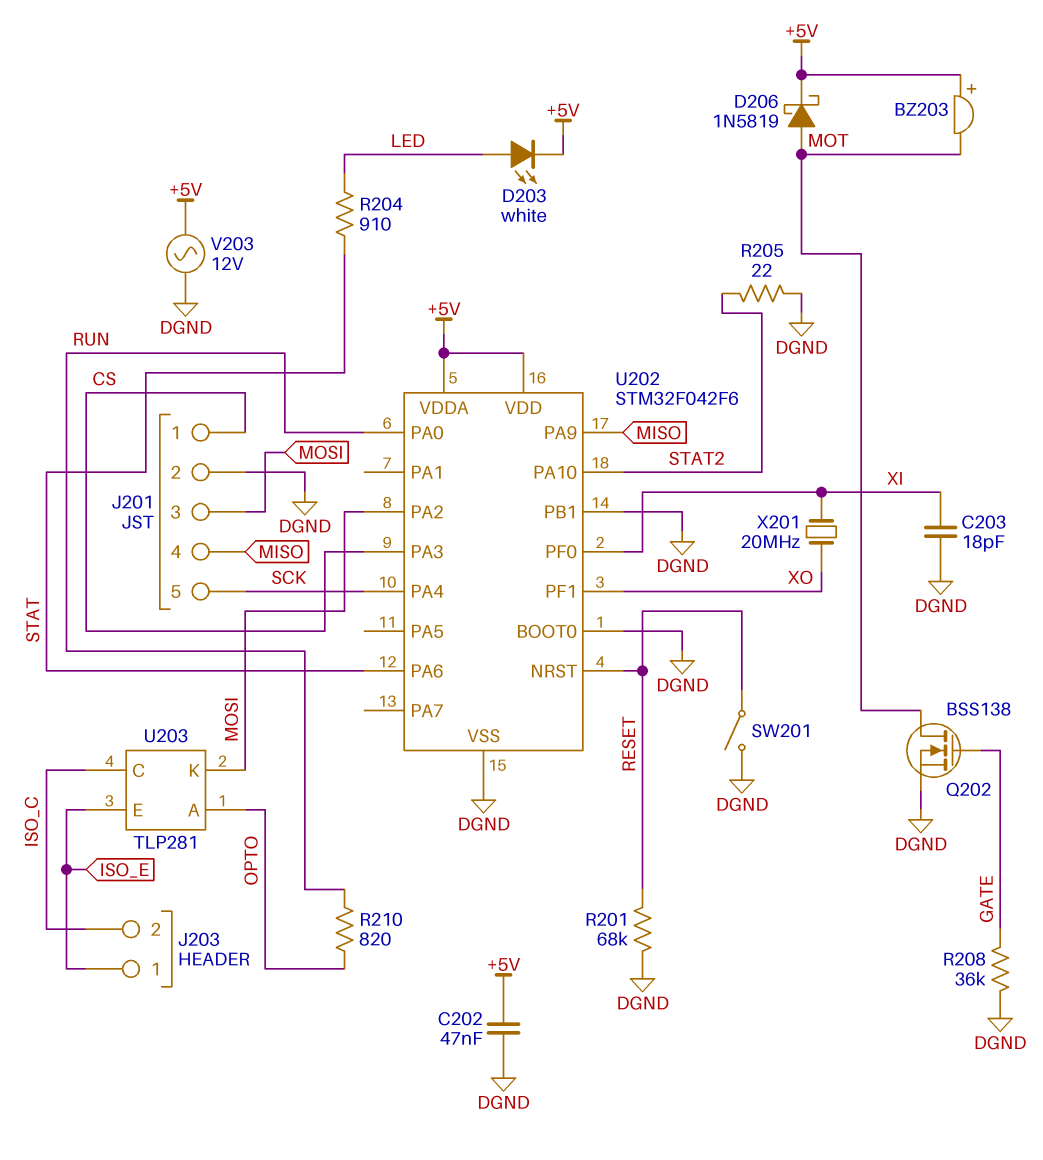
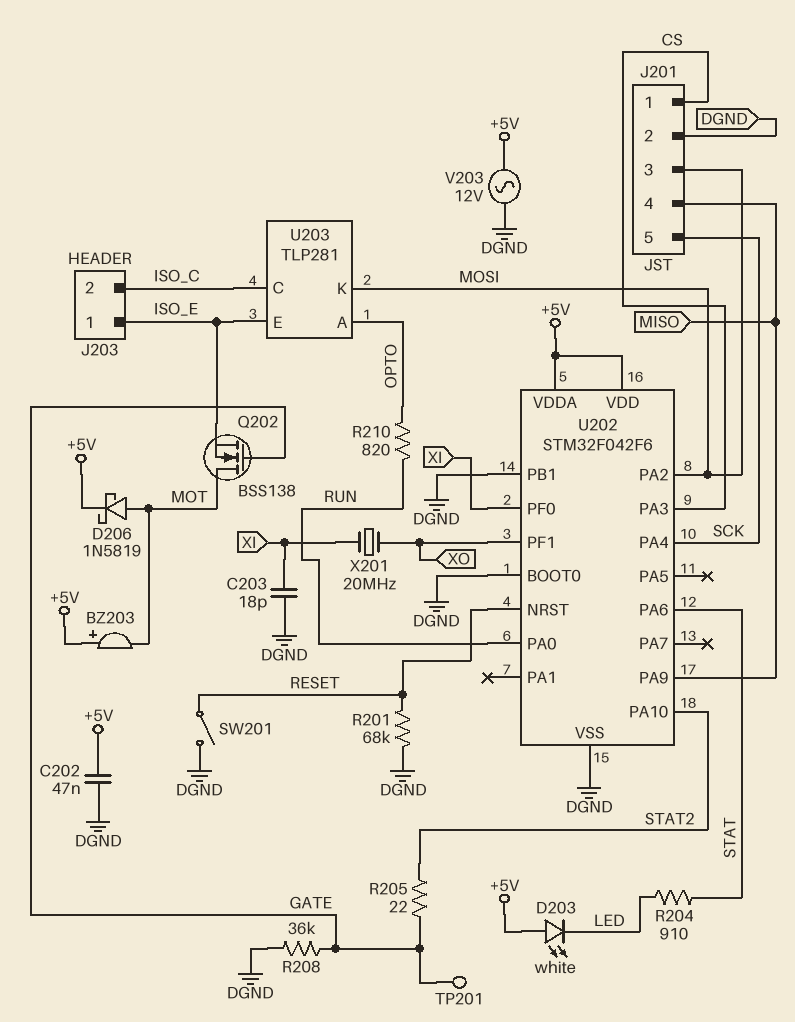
D203: LED white (A LED, K +5V) -> LED white (A +5V, K LED)
Q202: NMOS BSS138 (G GATE, D MOT, S DGND) -> NMOS BSS138 (G GATE, D MOT, S ISO_E)
R205: 22 (DGND, STAT2) -> 22 (GATE, STAT2)
TP201: none -> test point (GATE)

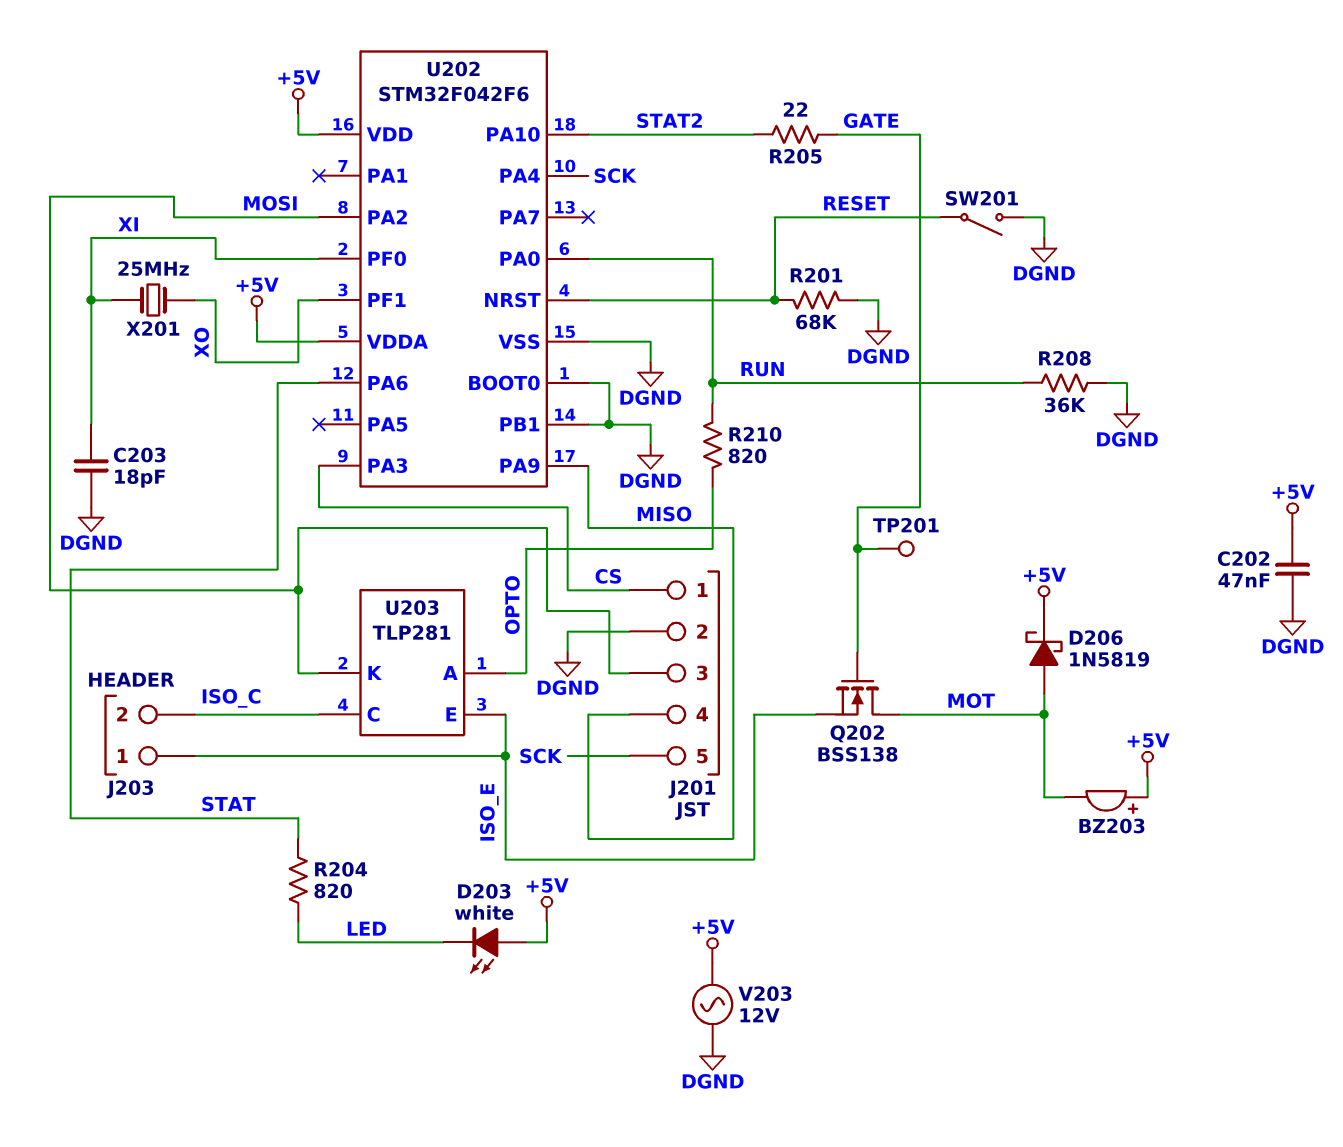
R204: 910 (LED, STAT) -> 820 (LED, STAT)
R208: 36k (DGND, GATE) -> 36k (DGND, RUN)
X201: 20MHz (XI, XO) -> 25MHz (XI, XO)

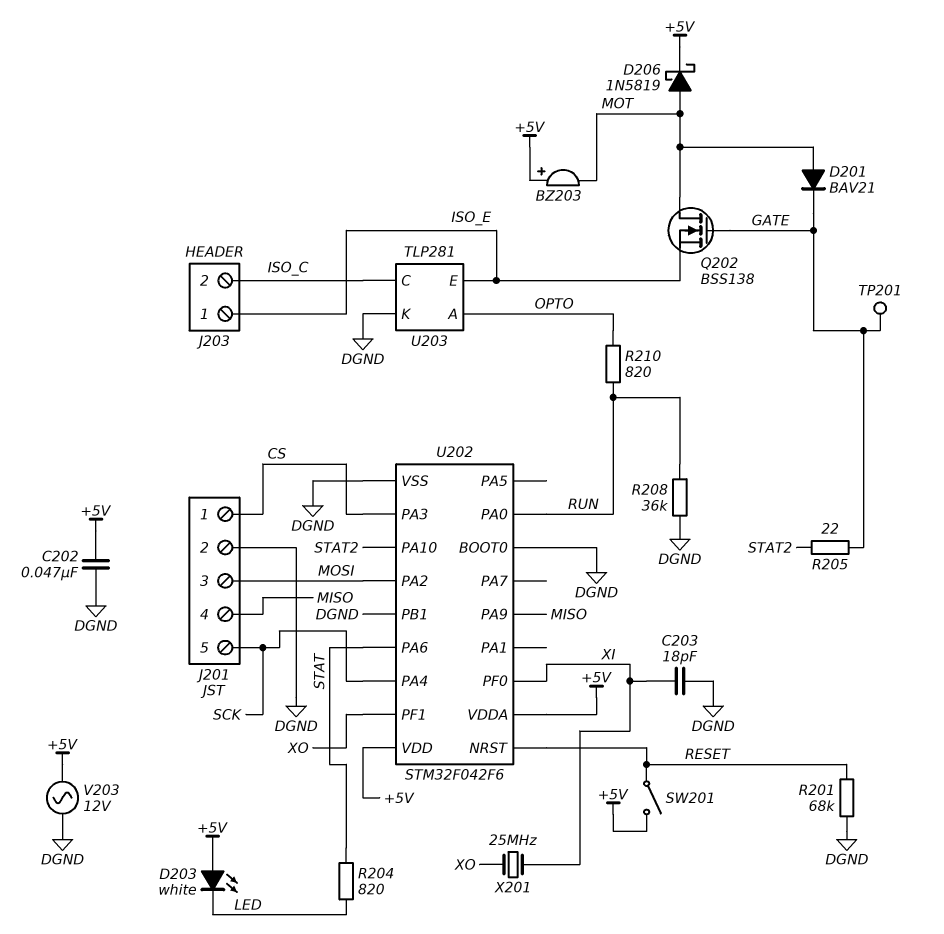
D201: none -> diode BAV21 (A MOT, K GATE)
SW201: switch (DGND, RESET) -> switch (+5V, RESET)
U203 pin K: MOSI -> DGND

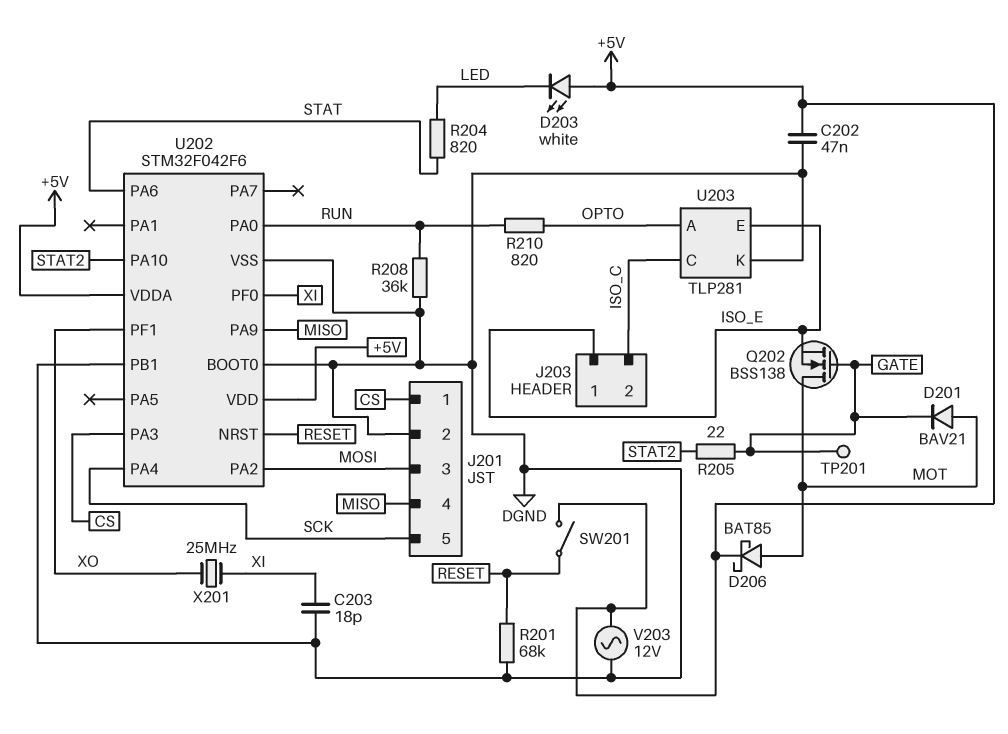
BZ203: buzzer (plus +5V, minus MOT) -> none
D206: schottky 1N5819 (A MOT, K +5V) -> schottky BAT85 (A MOT, K +5V)

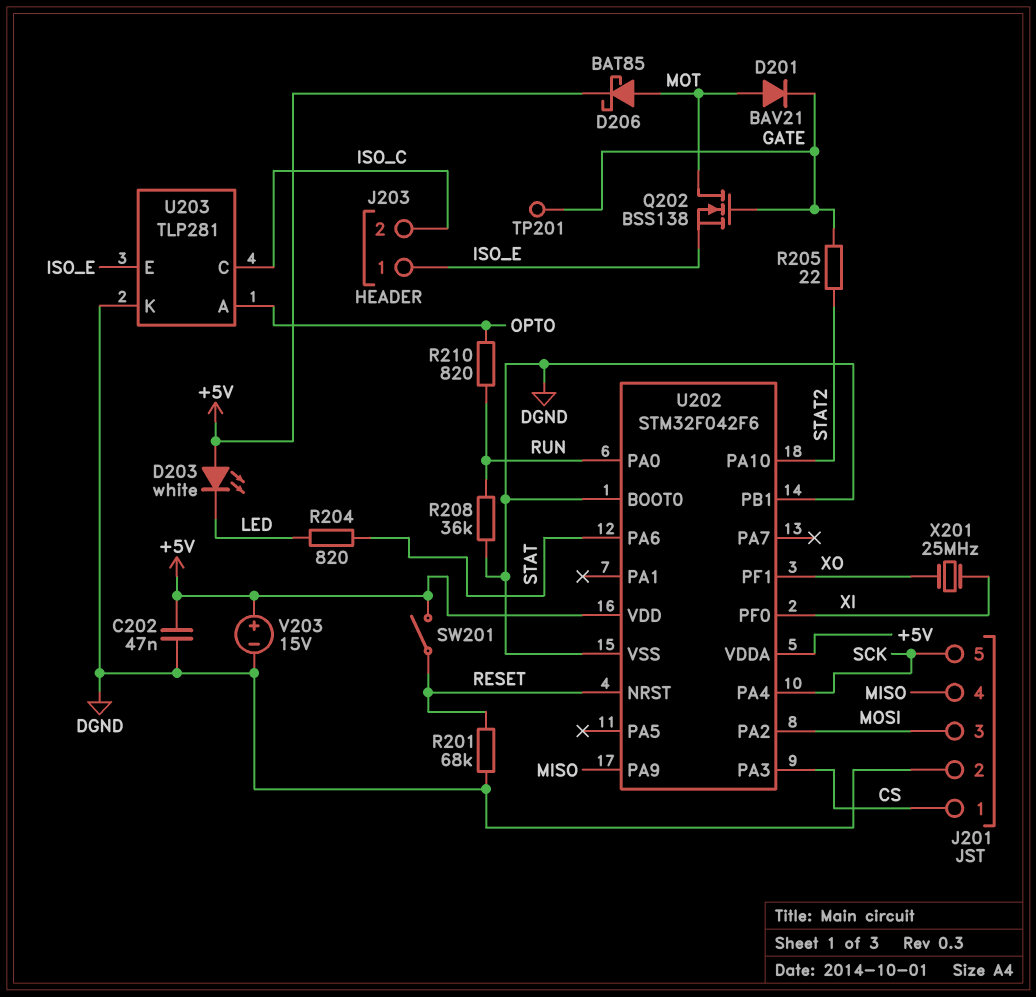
C203: 18pF (DGND, XI) -> none
V203: AC 12V (+5V, DGND) -> 15V (plus +5V, minus DGND)

